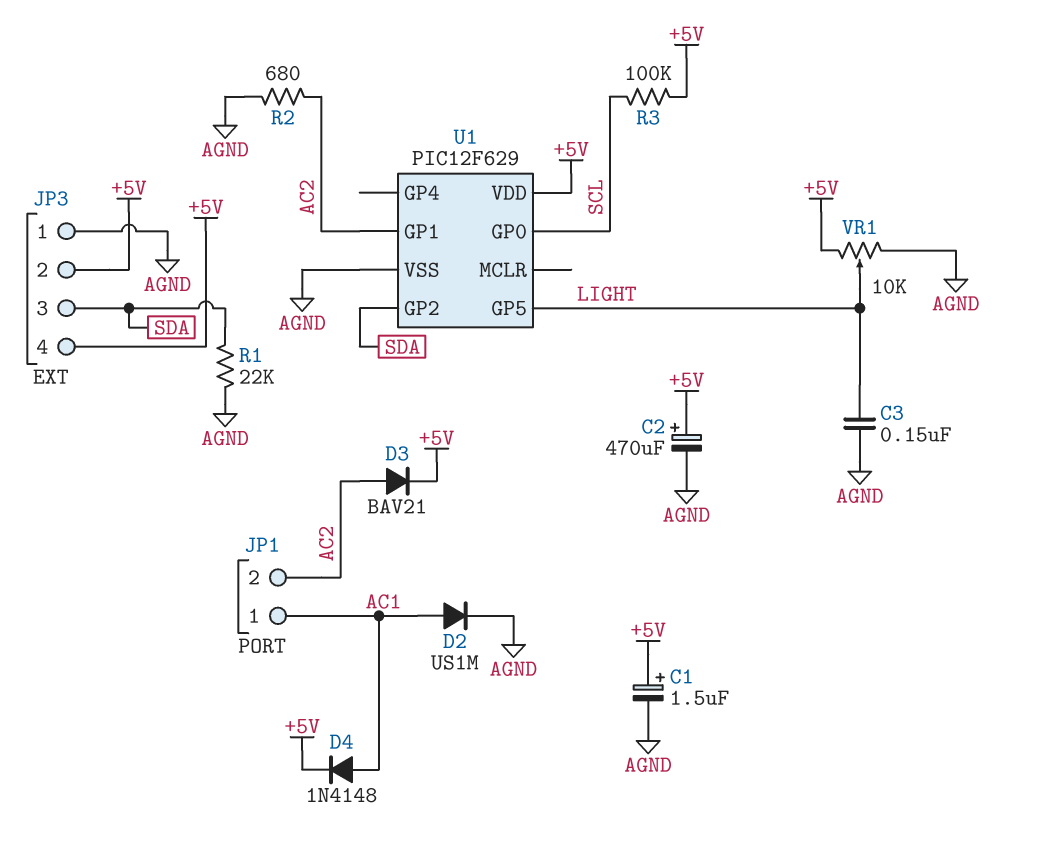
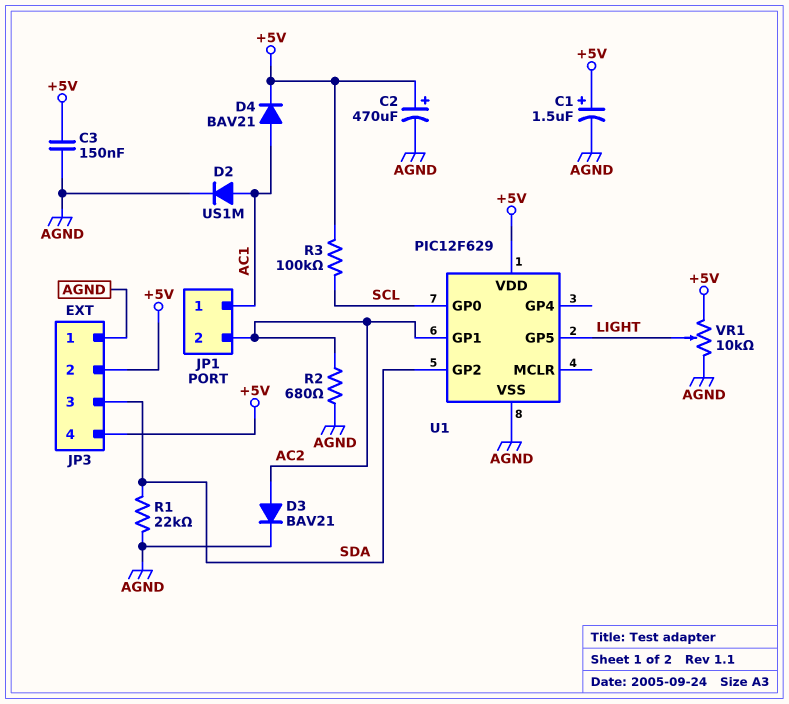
C3: 150nF (AGND, LIGHT) -> 150nF (+5V, AGND)
D3: diode BAV21 (A AC2, K +5V) -> diode BAV21 (A AC2, K AGND)
D4: diode 1N4148 (A AC1, K +5V) -> diode BAV21 (A AC1, K +5V)

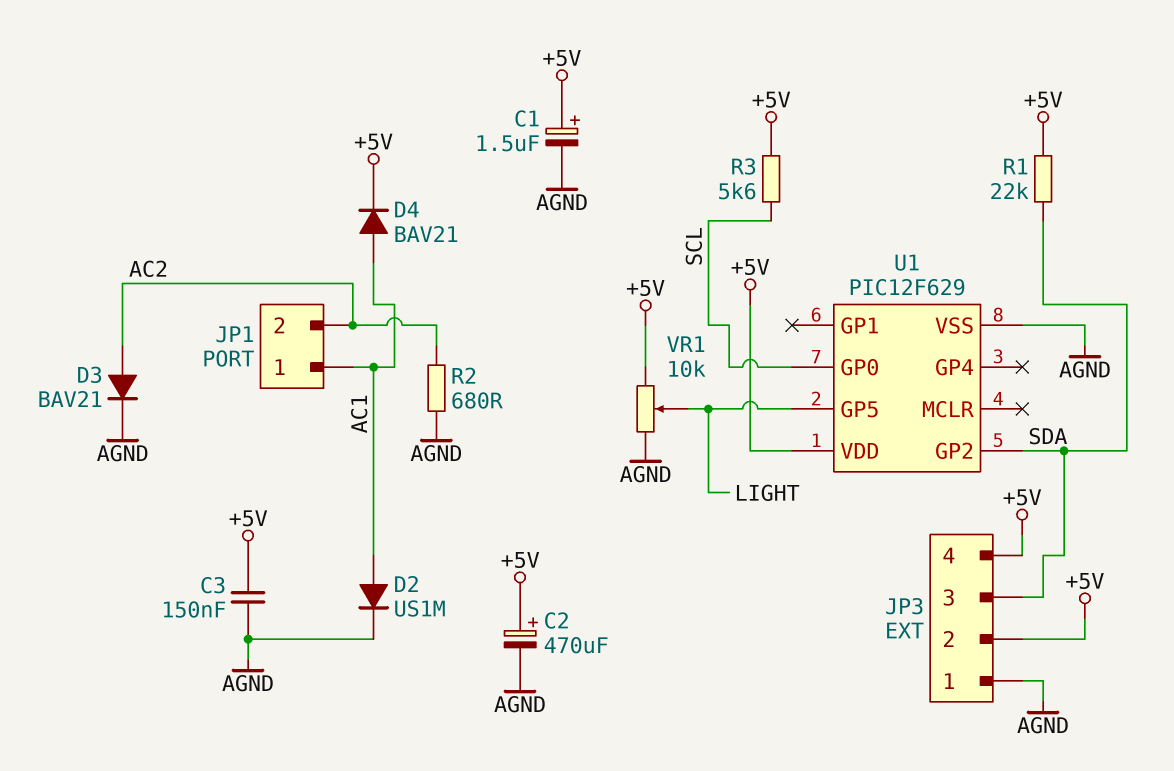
R1: 22k (AGND, SDA) -> 22k (+5V, SDA)
R3: 100k (+5V, SCL) -> 5.6k (+5V, SCL)
U1 pin GP1: AC2 -> none

